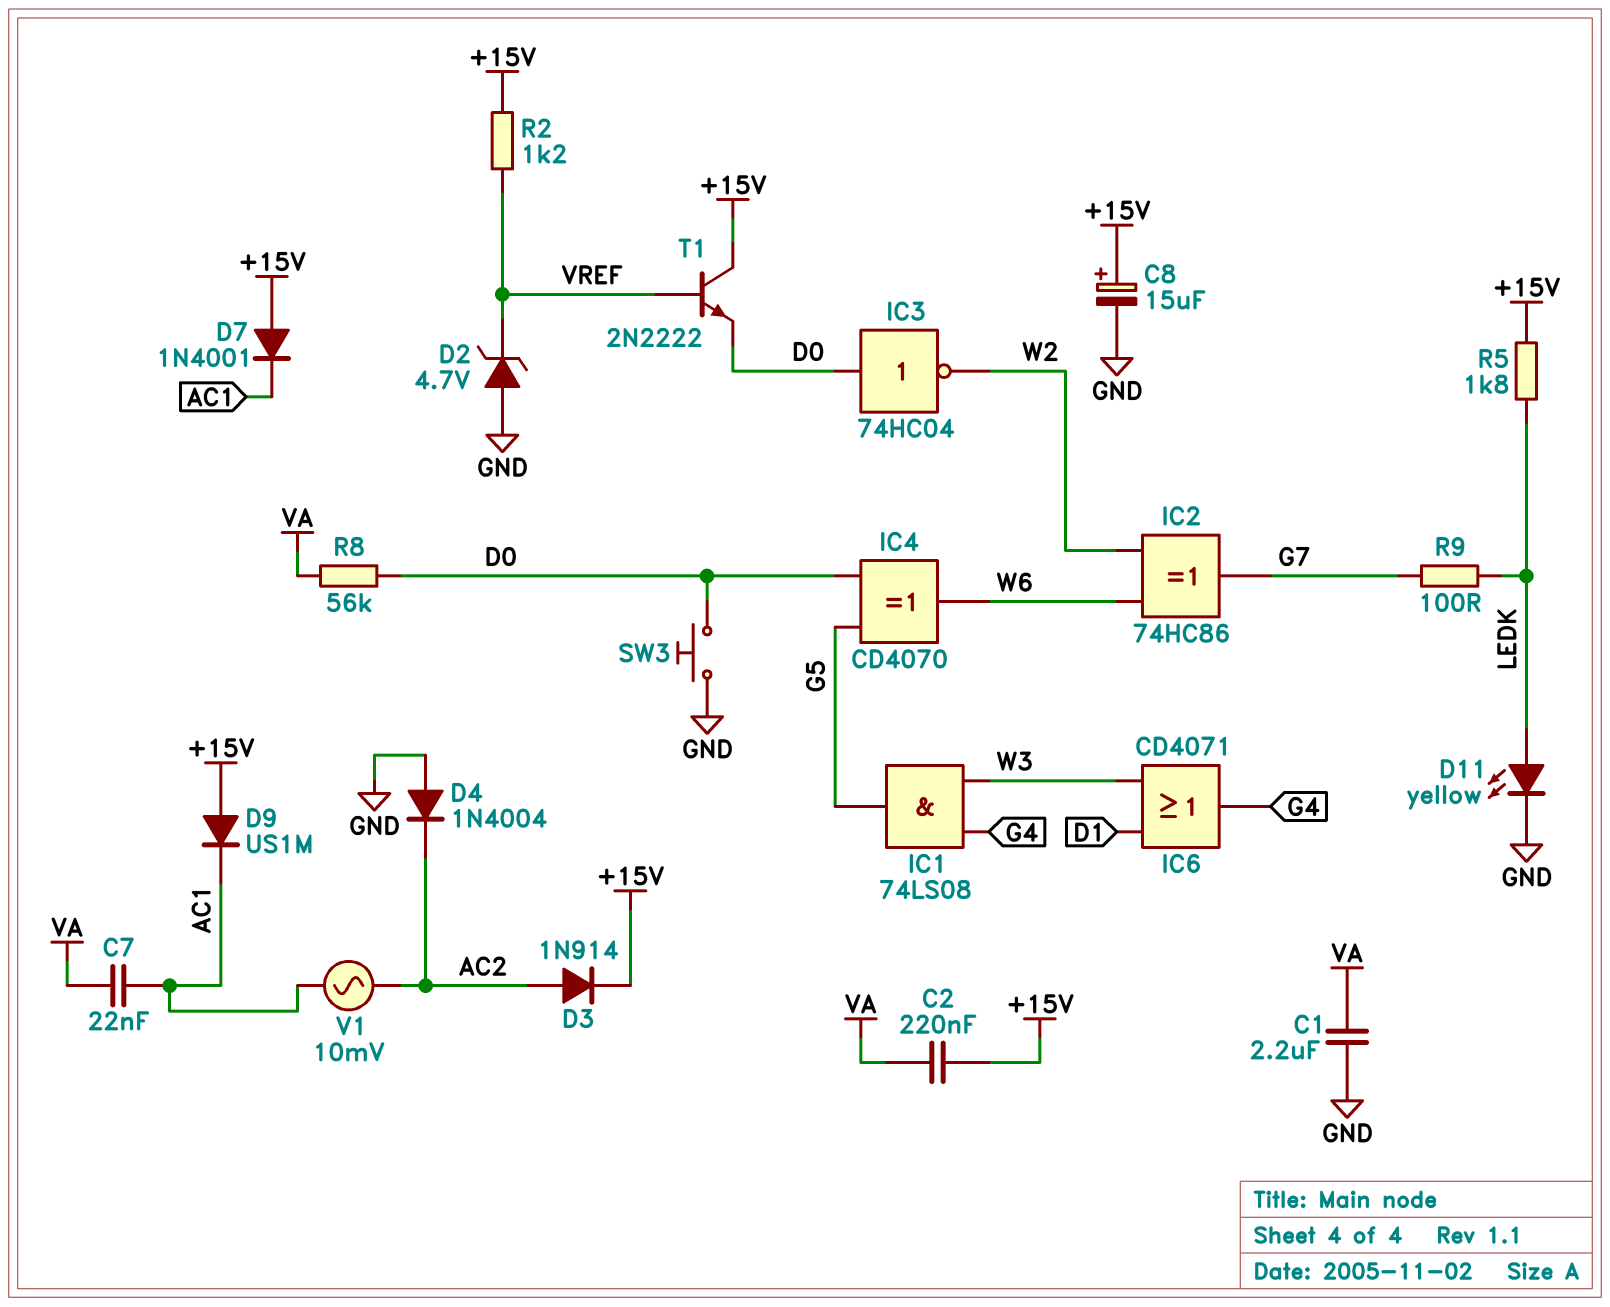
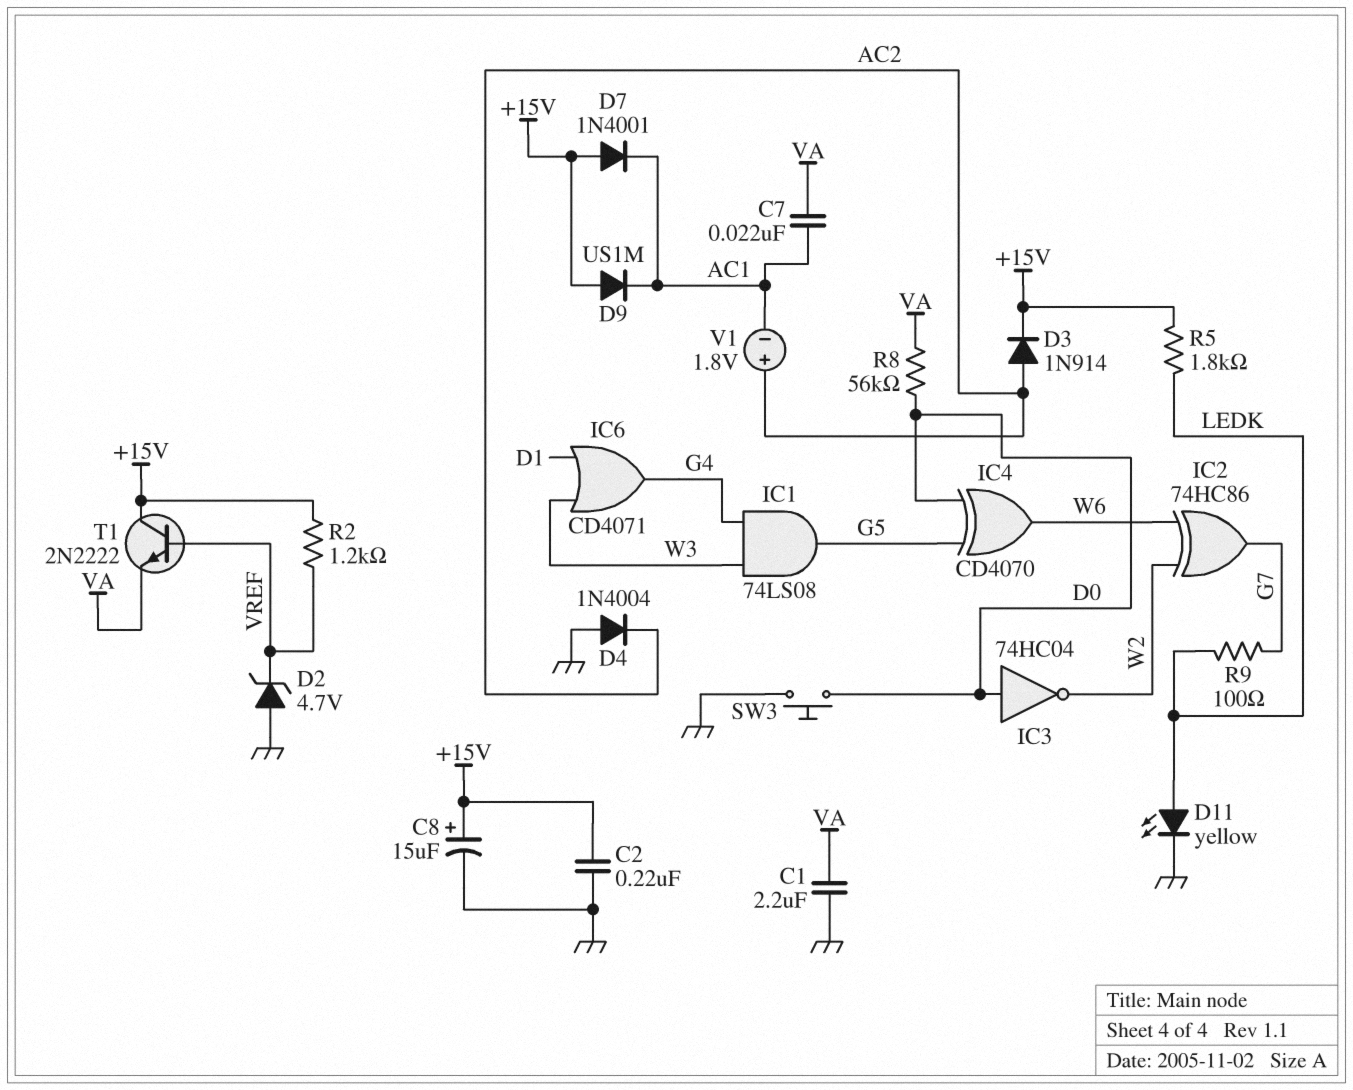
C2: 220nF (+15V, VA) -> 220nF (+15V, GND)
T1: NPN 2N2222 (B VREF, C +15V, E D0) -> NPN 2N2222 (B VREF, C +15V, E VA)
V1: AC 10mV (AC1, AC2) -> 1.8V (plus AC2, minus AC1)

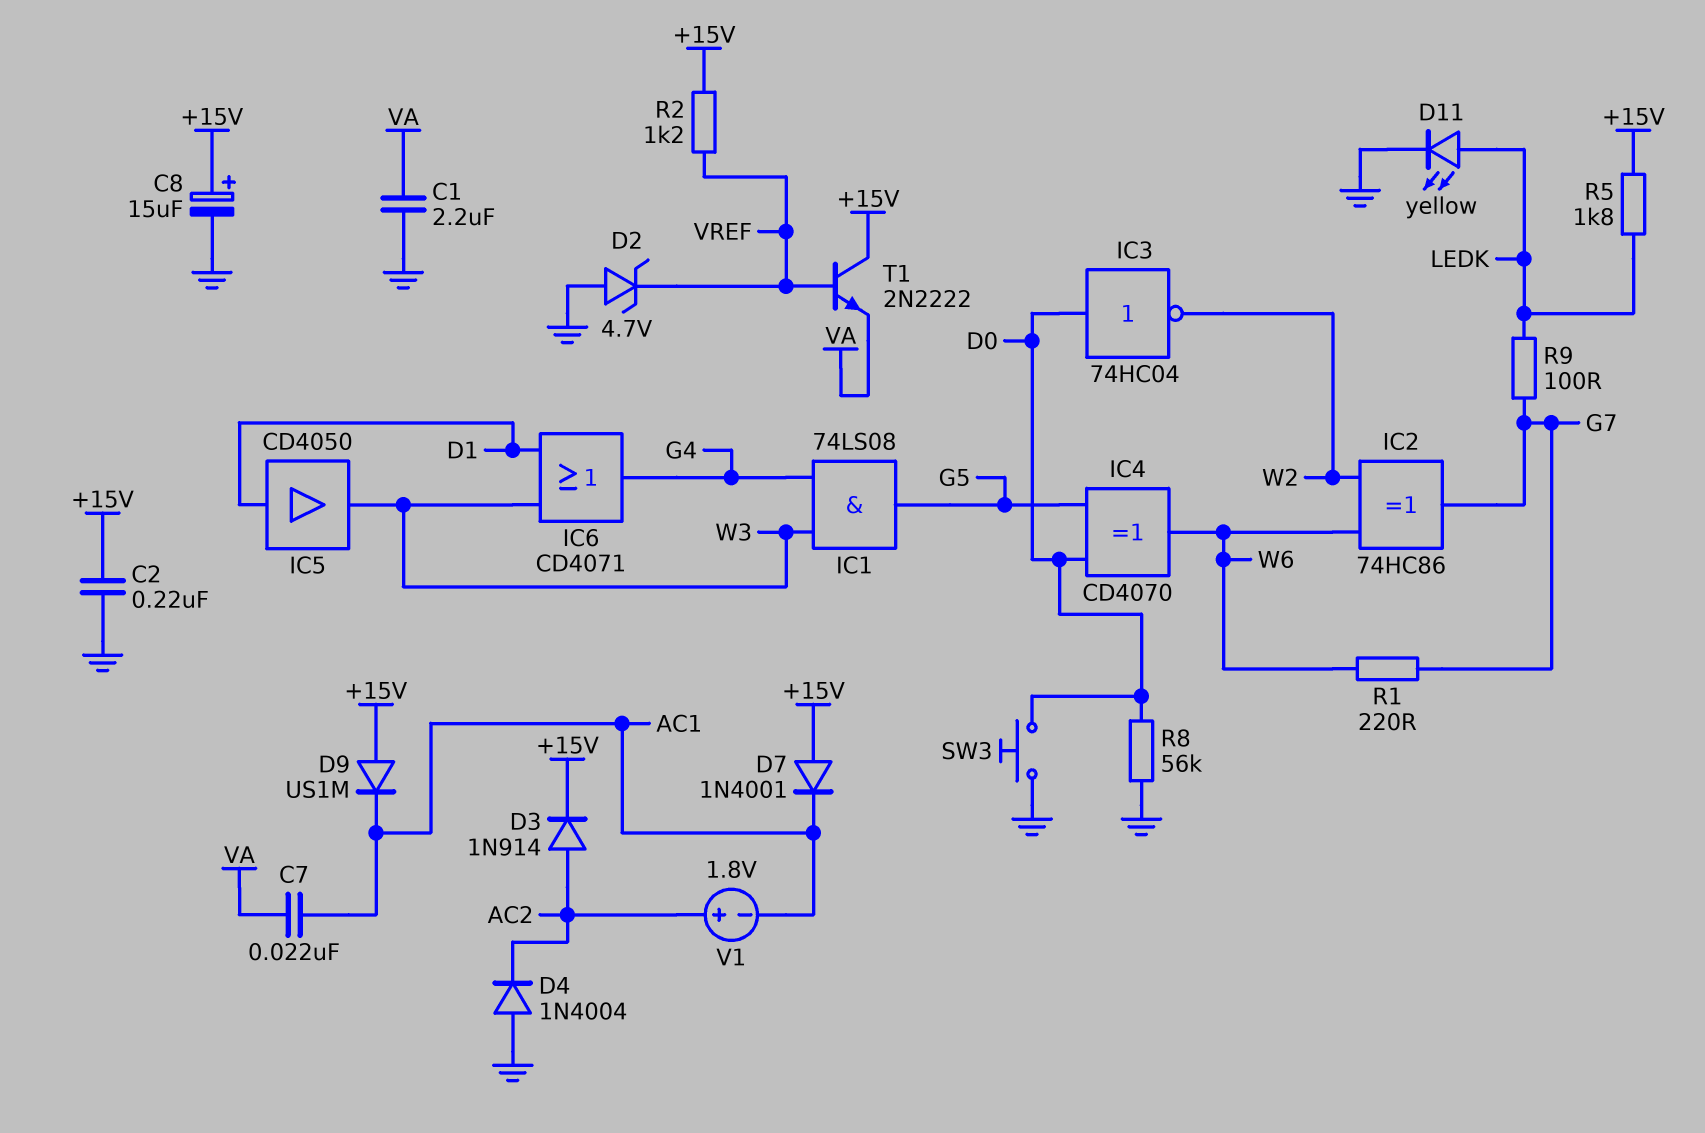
IC5: none -> buffer CD4050 (in D1, out W3)
R1: none -> 220 (G7, W6)
R8: 56k (D0, VA) -> 56k (D0, GND)

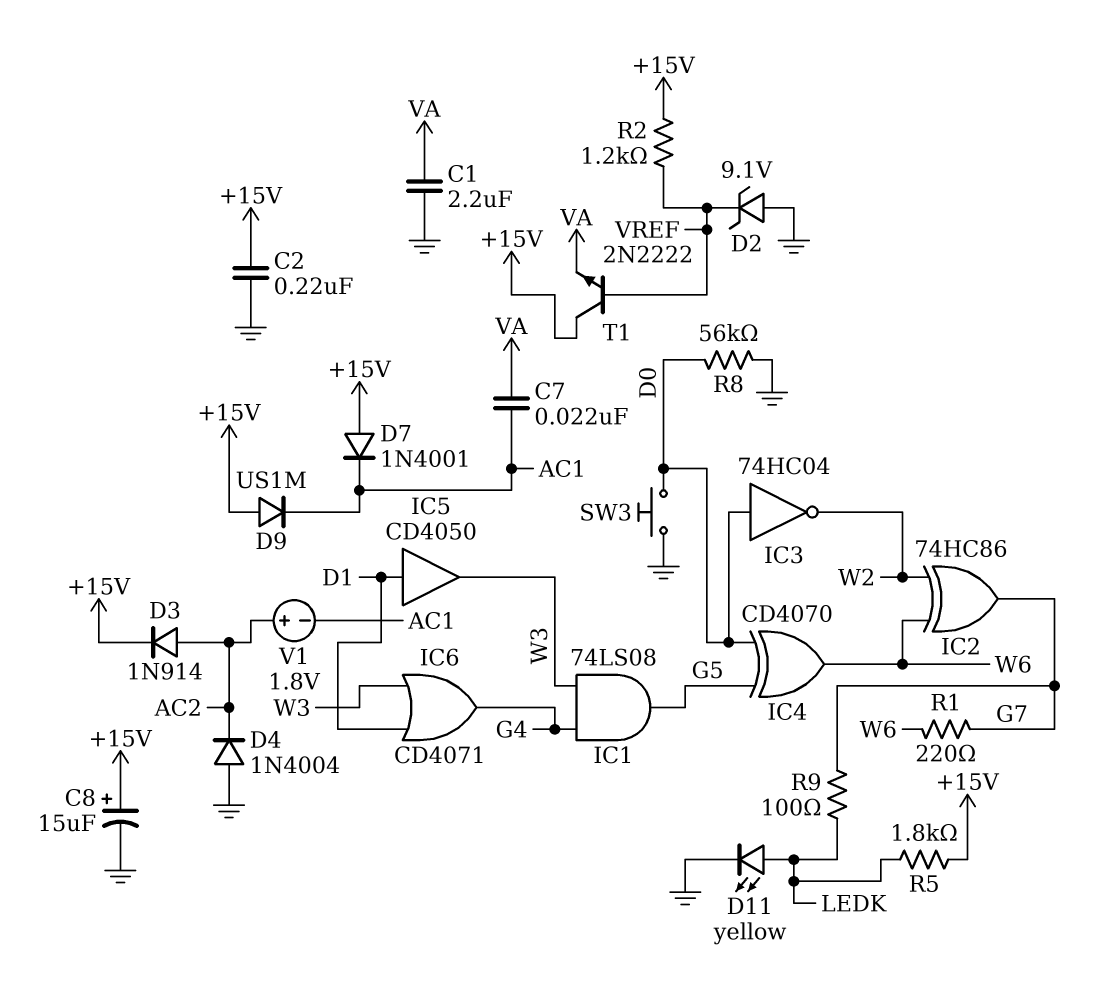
D2: zener 4.7V (A GND, K VREF) -> zener 9.1V (A GND, K VREF)

